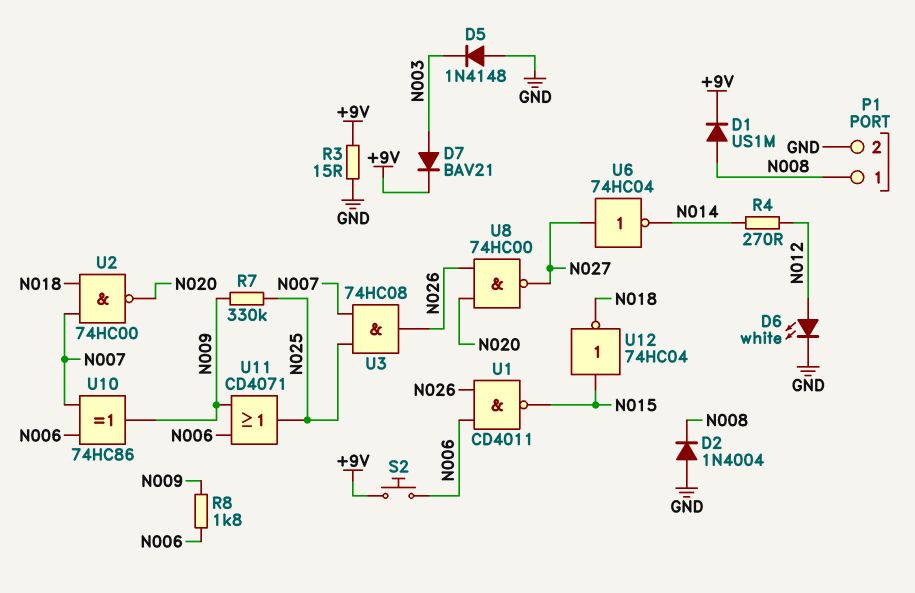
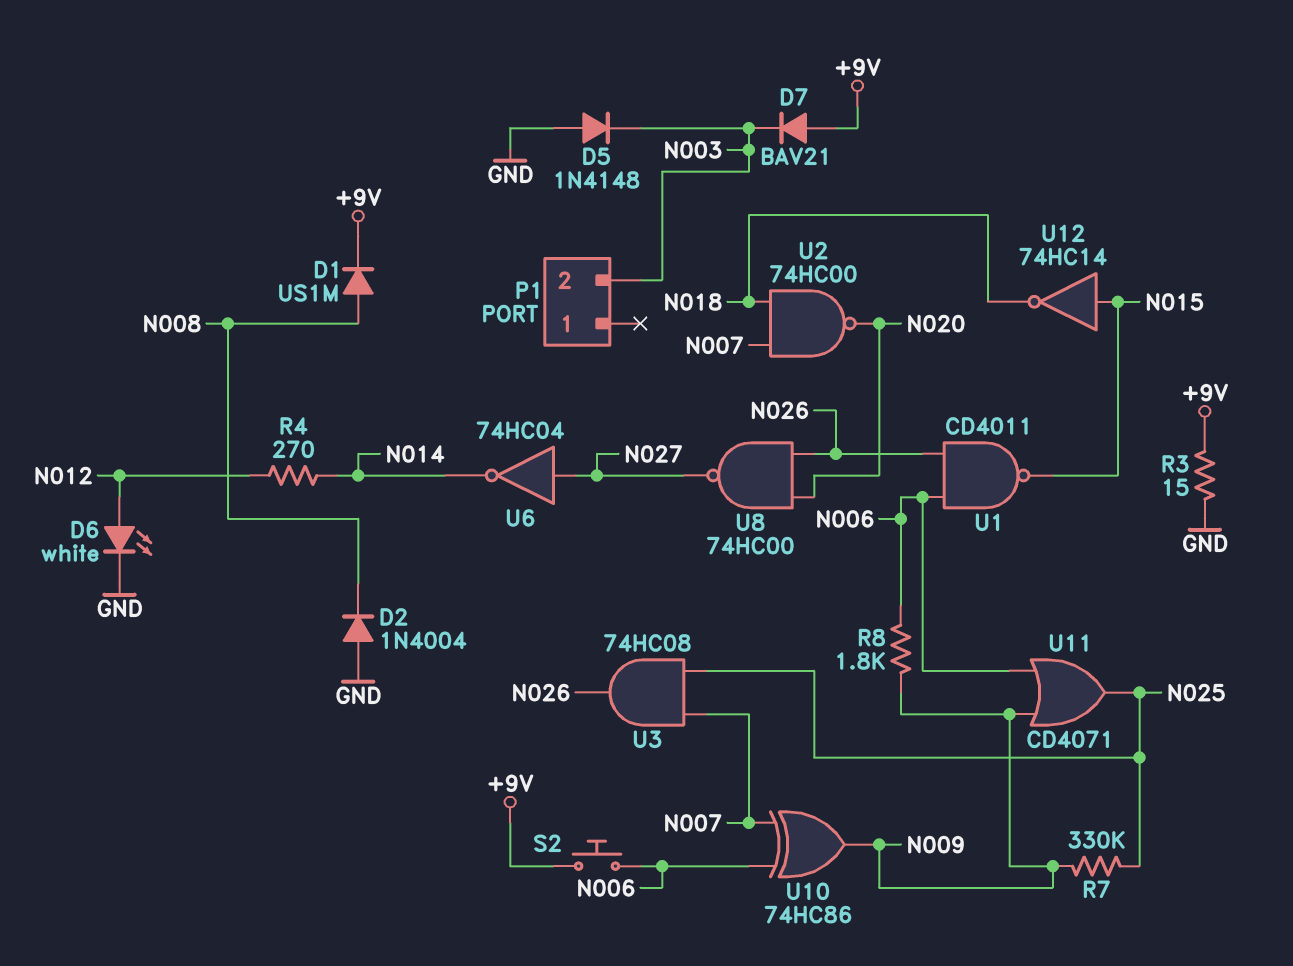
D7: diode BAV21 (A N003, K +9V) -> diode BAV21 (A +9V, K N003)
P1 pin 1: N008 -> none
P1 pin 2: GND -> N003
U12: NOT 74HC04 (in N015, out N018) -> NOT 74HC14 (in N015, out N018)

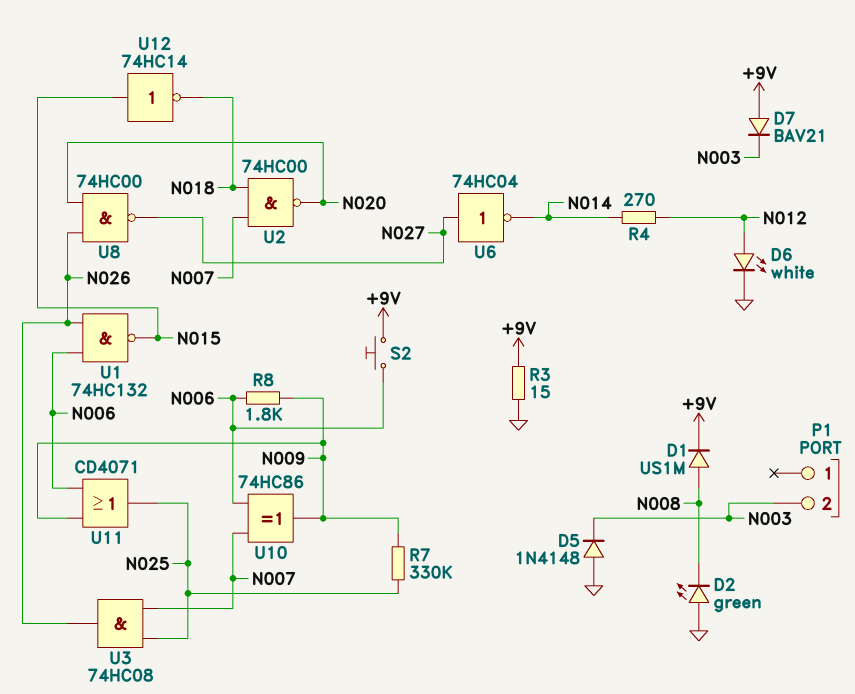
D2: diode 1N4004 (A GND, K N008) -> LED green (A GND, K N008)
U1: NAND CD4011 (in N006, in N026, out N015) -> NAND 74HC132 (in N006, in N026, out N015)

